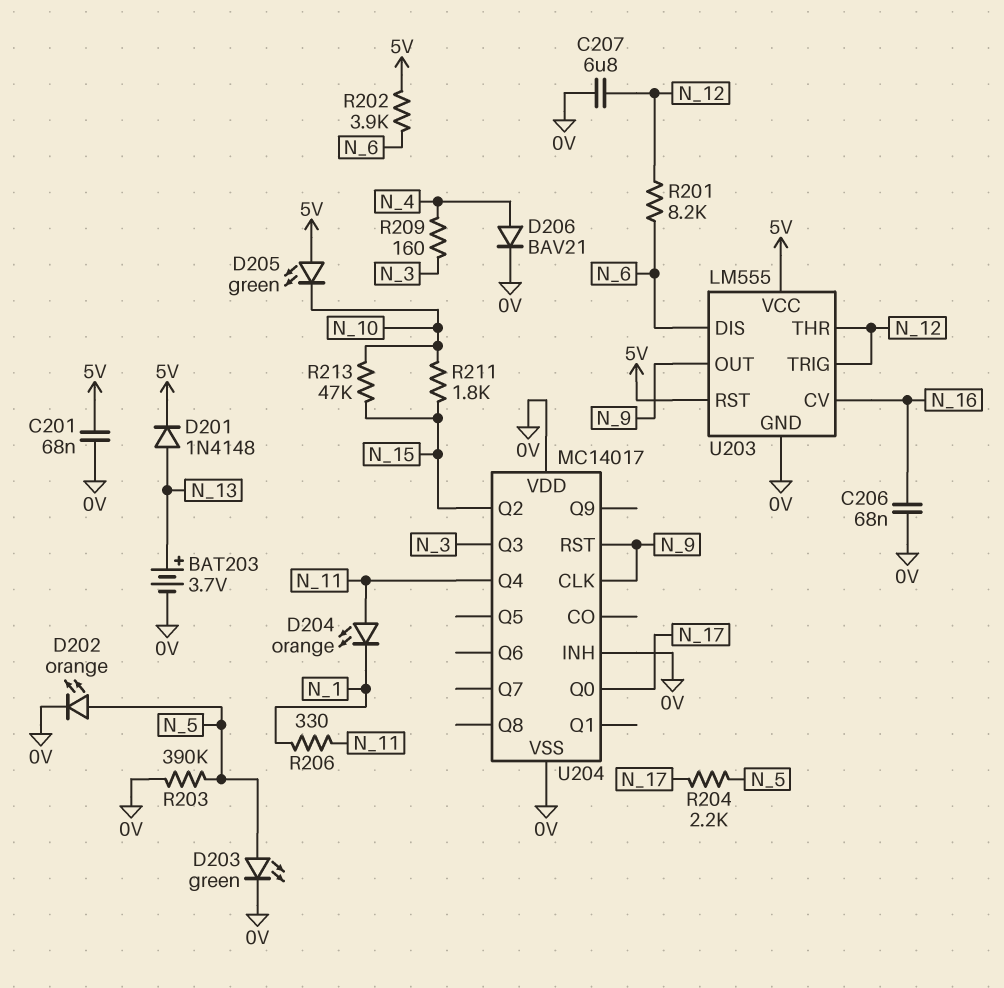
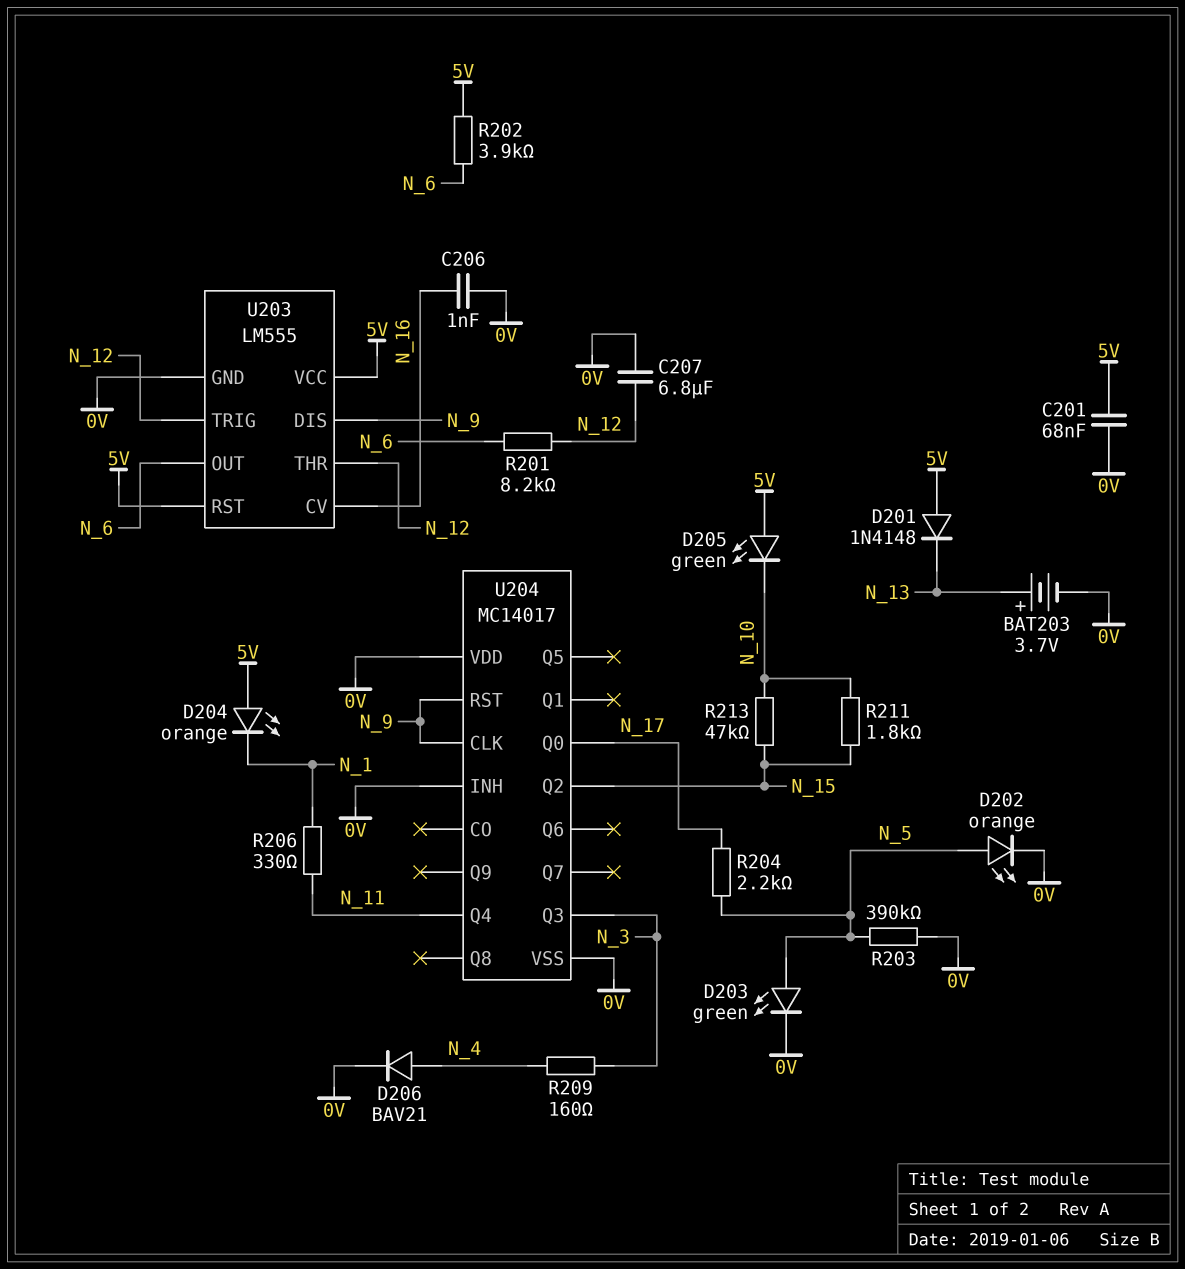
C206: 68nF (0V, N_16) -> 1nF (0V, N_16)
D201: diode 1N4148 (A N_13, K 5V) -> diode 1N4148 (A 5V, K N_13)
D204: LED orange (A N_11, K N_1) -> LED orange (A 5V, K N_1)
U203 pin DIS: N_6 -> N_9
U203 pin OUT: N_9 -> N_6

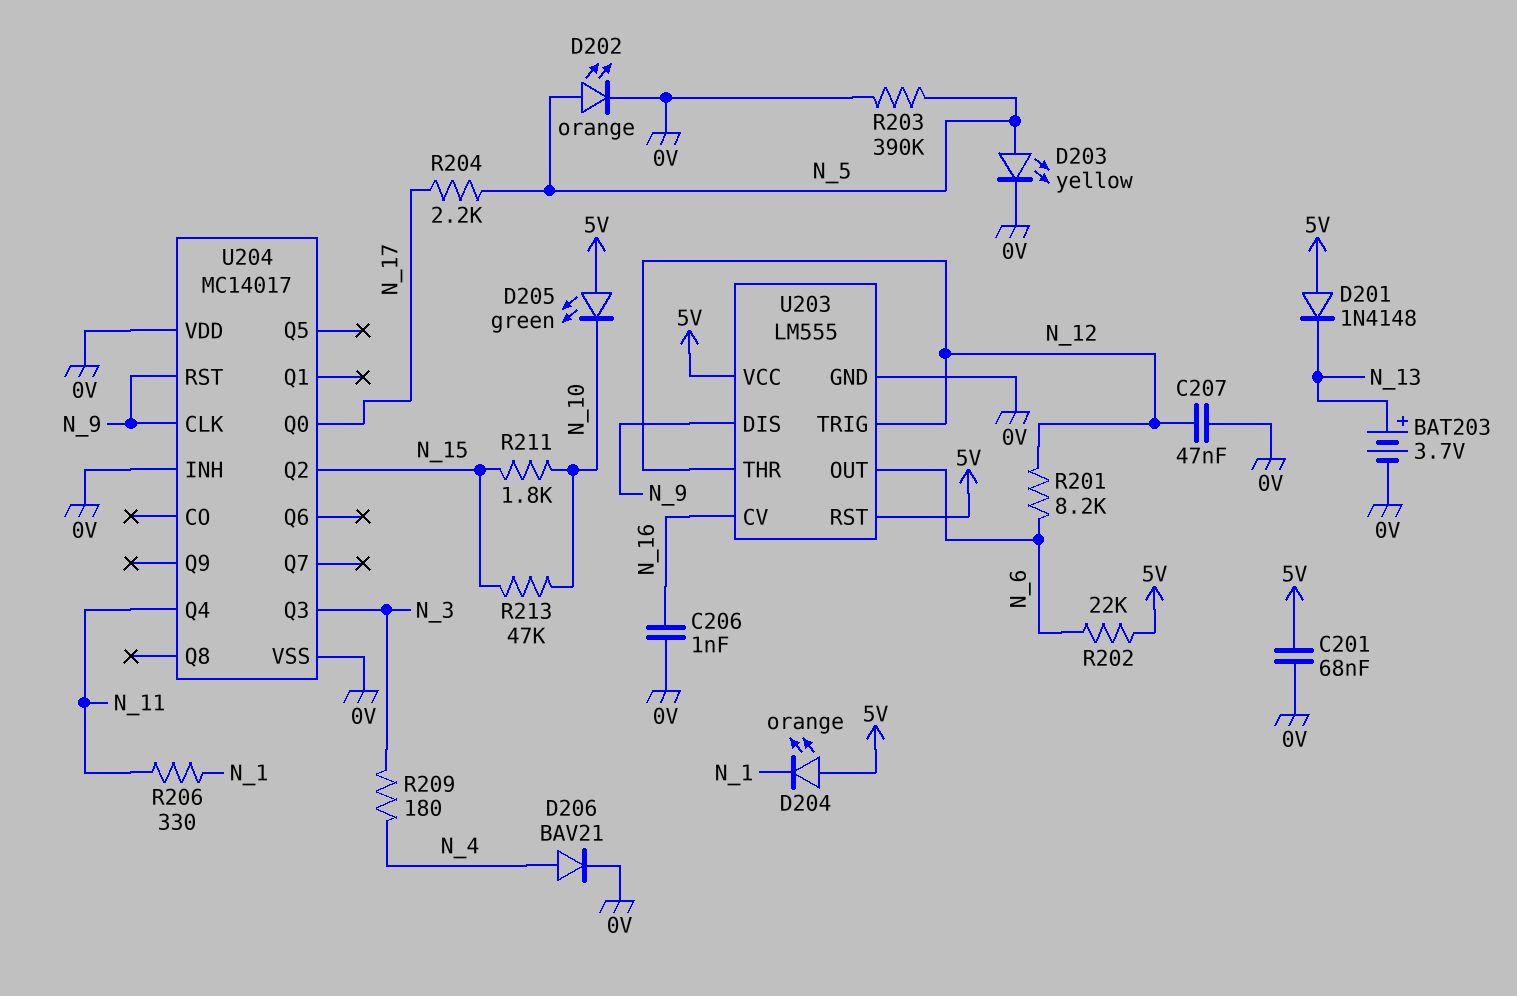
C207: 6.8uF (0V, N_12) -> 47nF (0V, N_12)
D203: LED green (A N_5, K 0V) -> LED yellow (A N_5, K 0V)
R202: 3.9k (5V, N_6) -> 22k (5V, N_6)
R209: 160 (N_3, N_4) -> 180 (N_3, N_4)

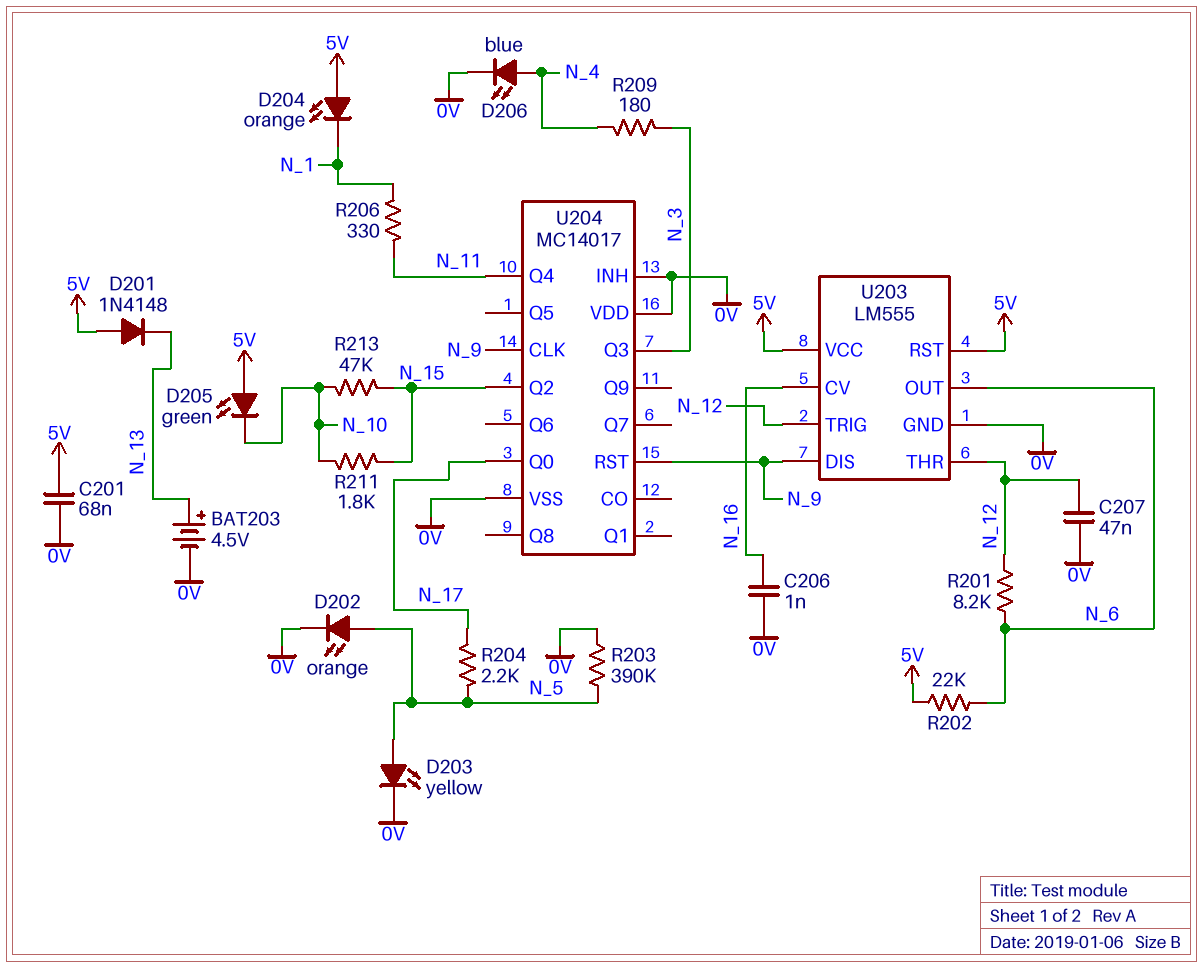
BAT203: 3.7V (plus N_13, minus 0V) -> 4.5V (plus N_13, minus 0V)
D206: diode BAV21 (A N_4, K 0V) -> LED blue (A N_4, K 0V)

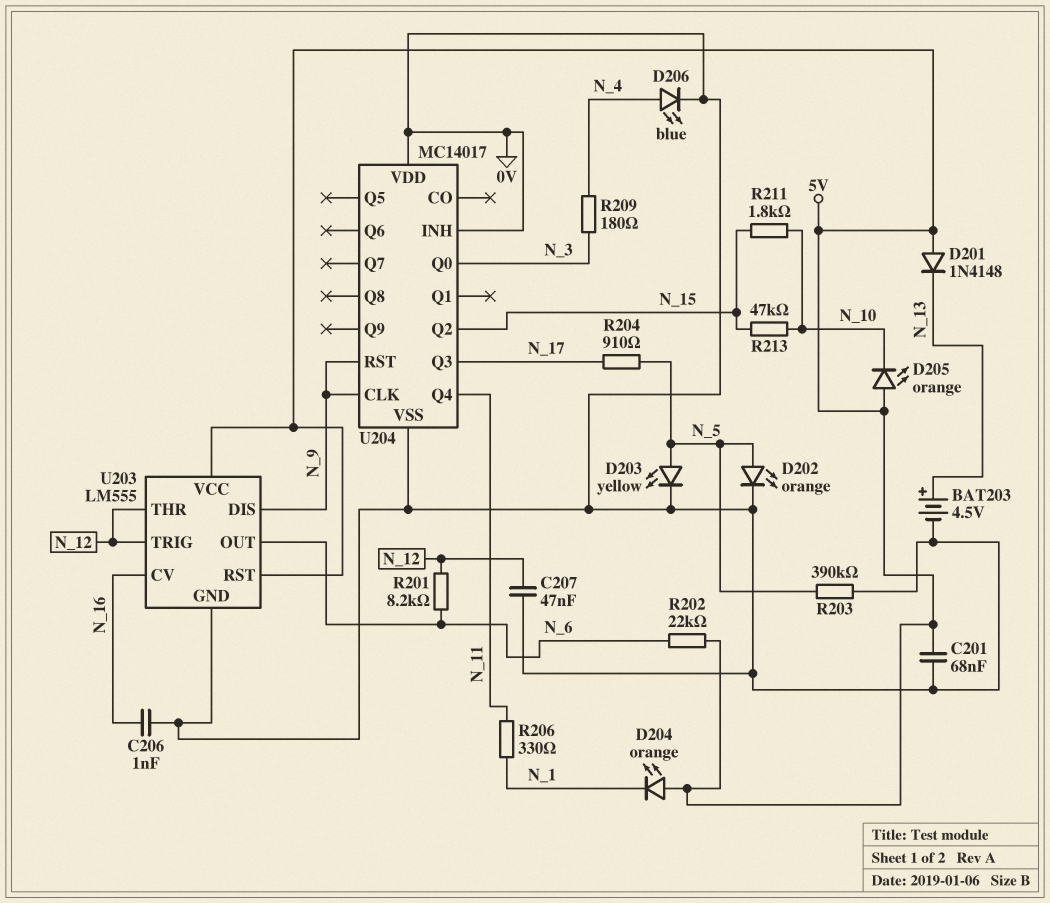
D205: LED green (A 5V, K N_10) -> LED orange (A 5V, K N_10)
R204: 2.2k (N_5, N_17) -> 910 (N_5, N_17)
U204 pin Q0: N_17 -> N_3
U204 pin Q3: N_3 -> N_17

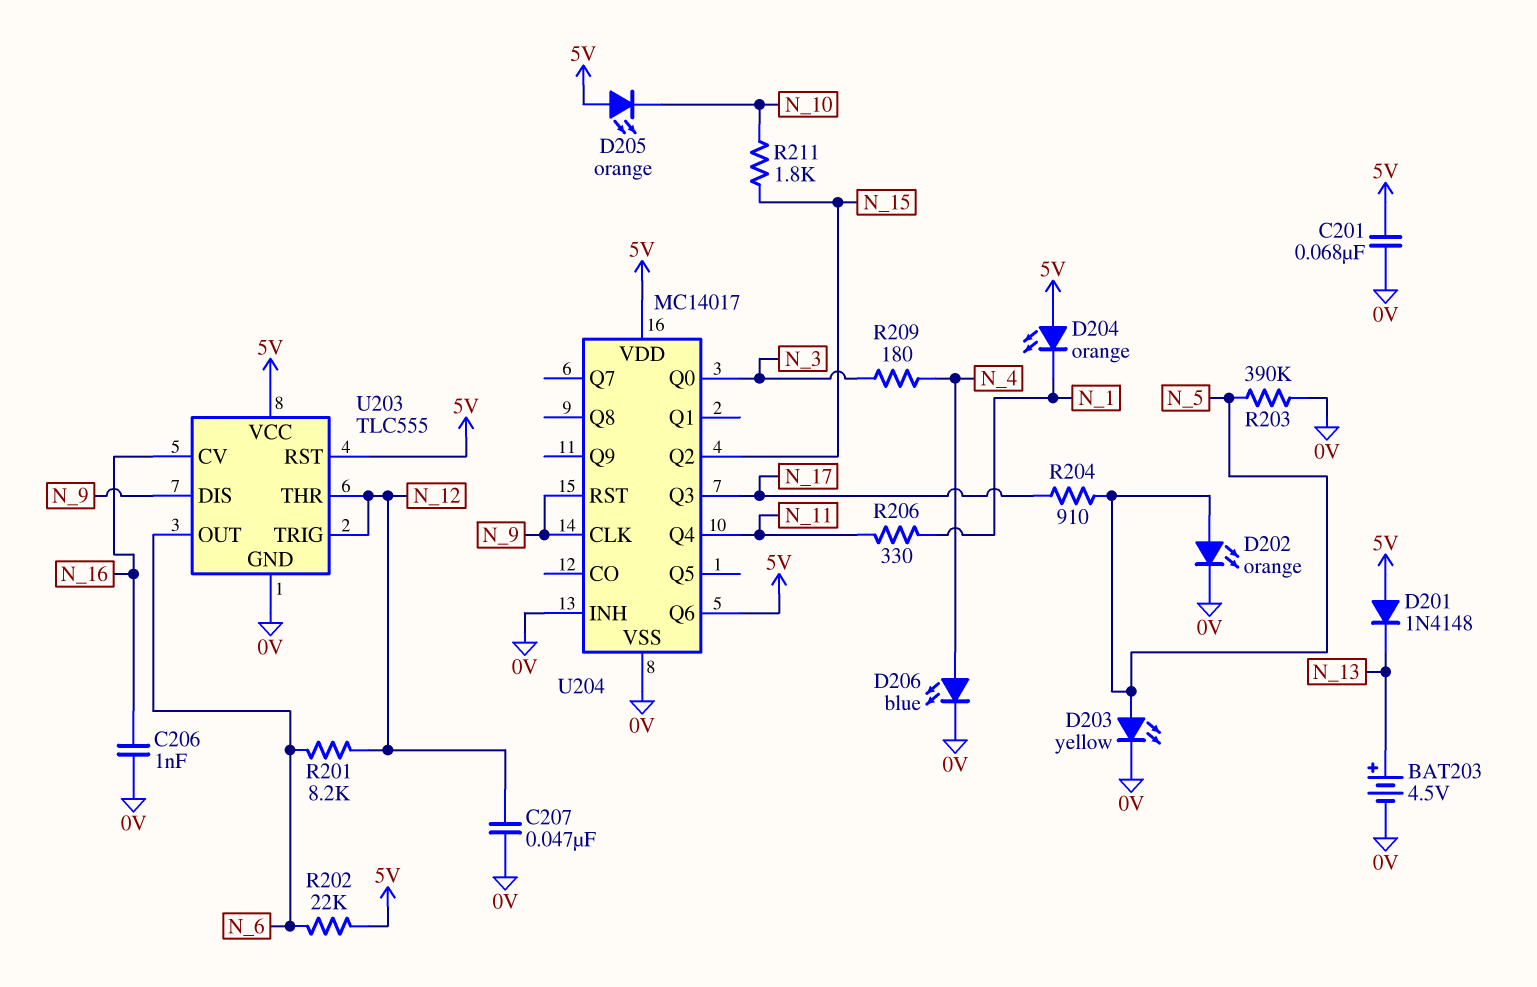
R213: 47k (N_10, N_15) -> none
U203: LM555 -> TLC555
U204 pin Q6: none -> 5V
U204 pin VDD: 0V -> 5V

